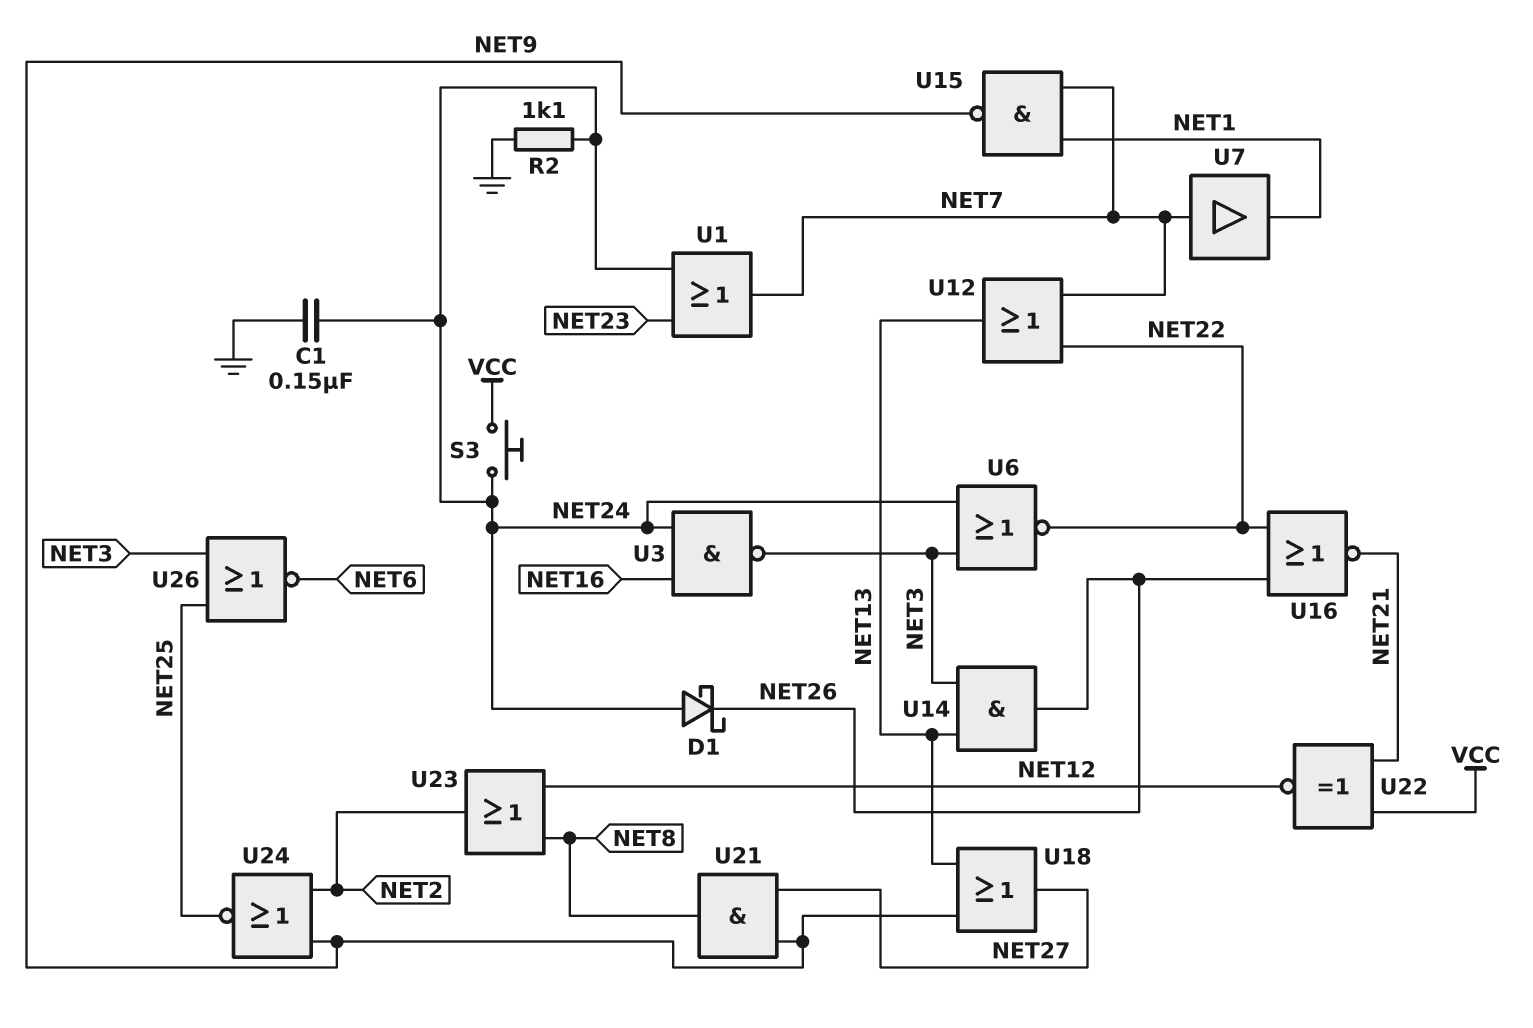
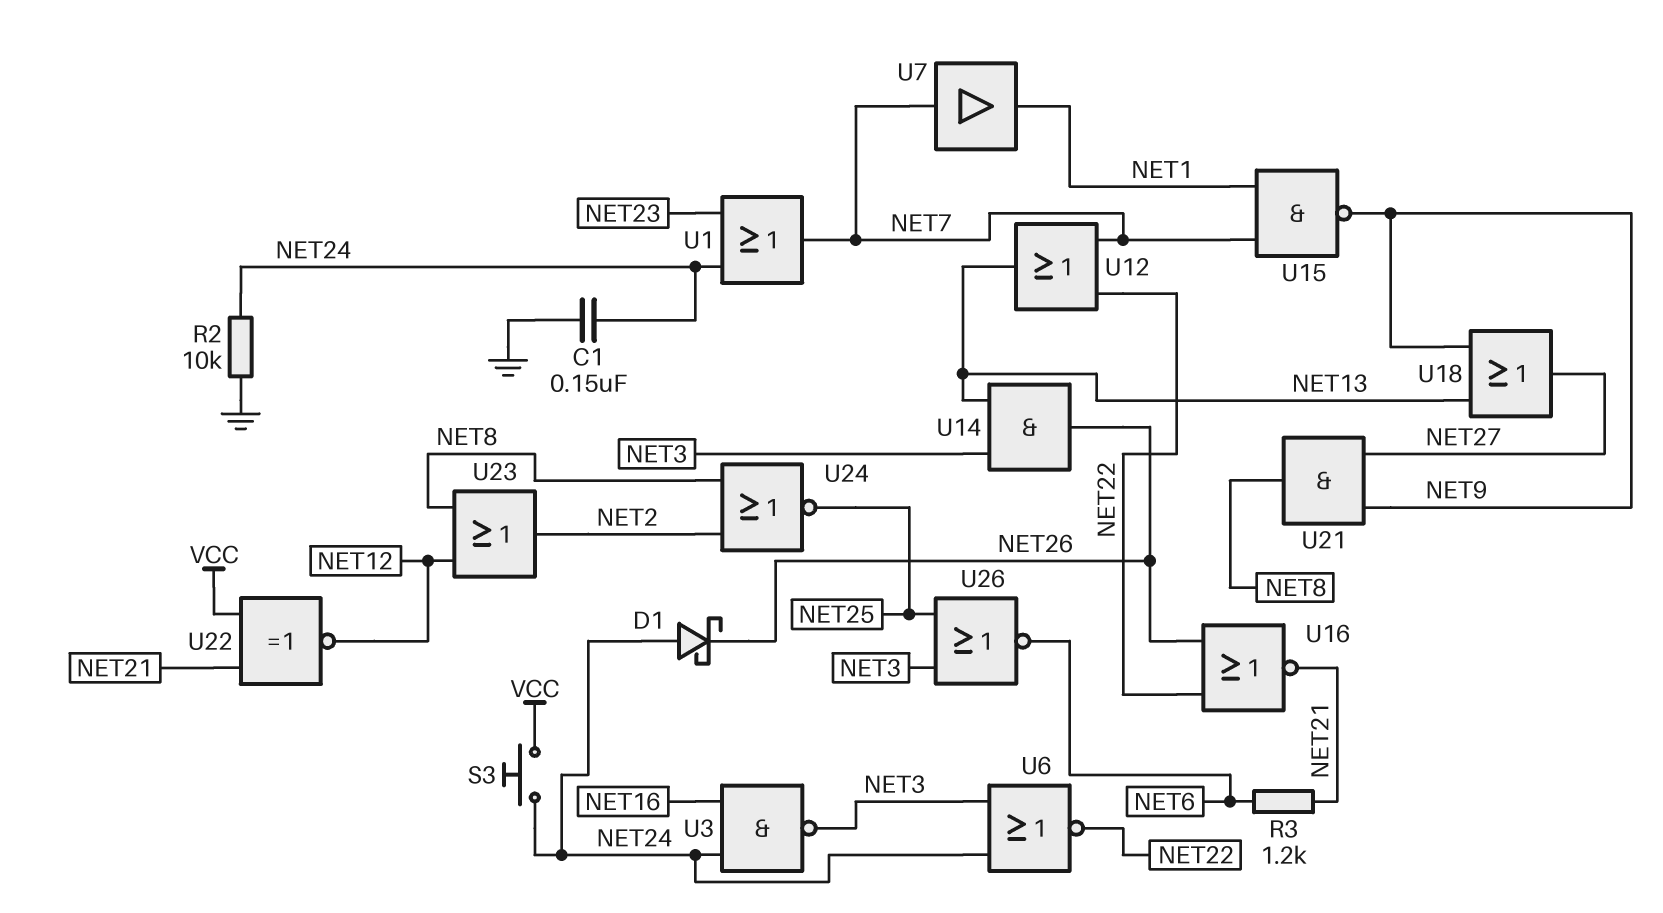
R2: 1.1k (GND, NET24) -> 10k (GND, NET24)
R3: none -> 1.2k (NET6, NET21)
U24: NOR (in NET2, in NET9, out NET25) -> NOR (in NET2, in NET8, out NET25)

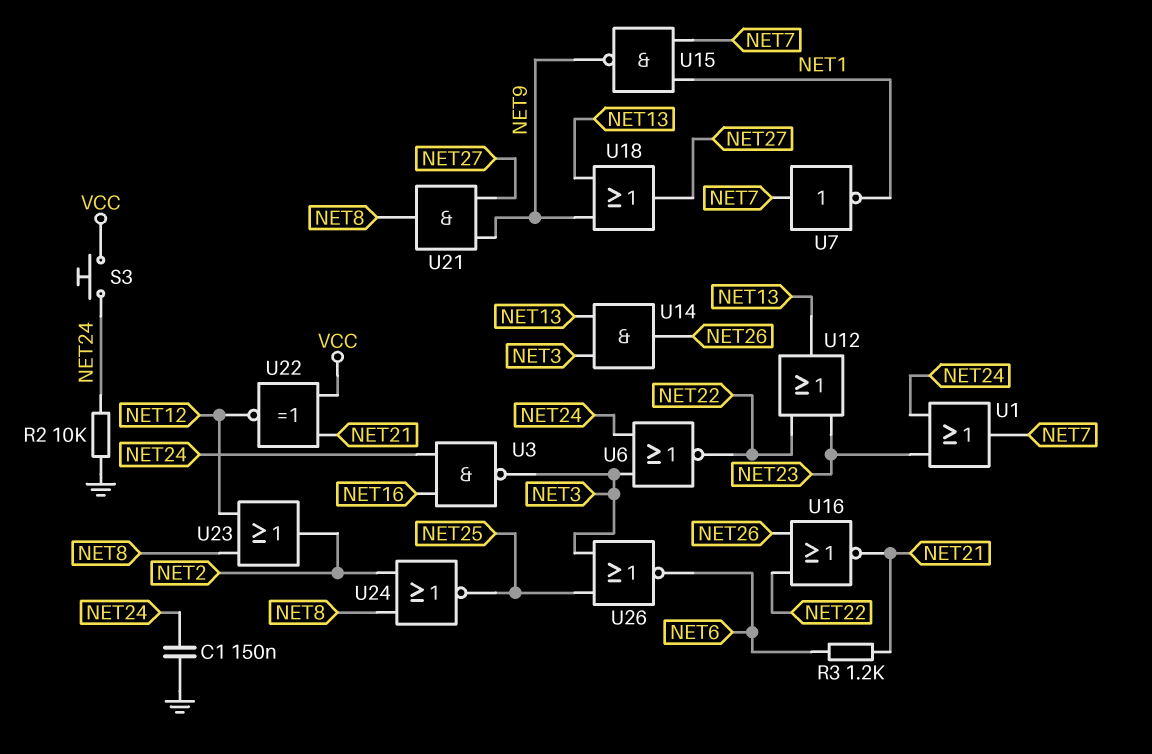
D1: schottky (A NET24, K NET26) -> none
U7: buffer (in NET7, out NET1) -> NOT (in NET7, out NET1)
U12: OR (in NET7, in NET22, out NET13) -> OR (in NET22, in NET23, out NET13)

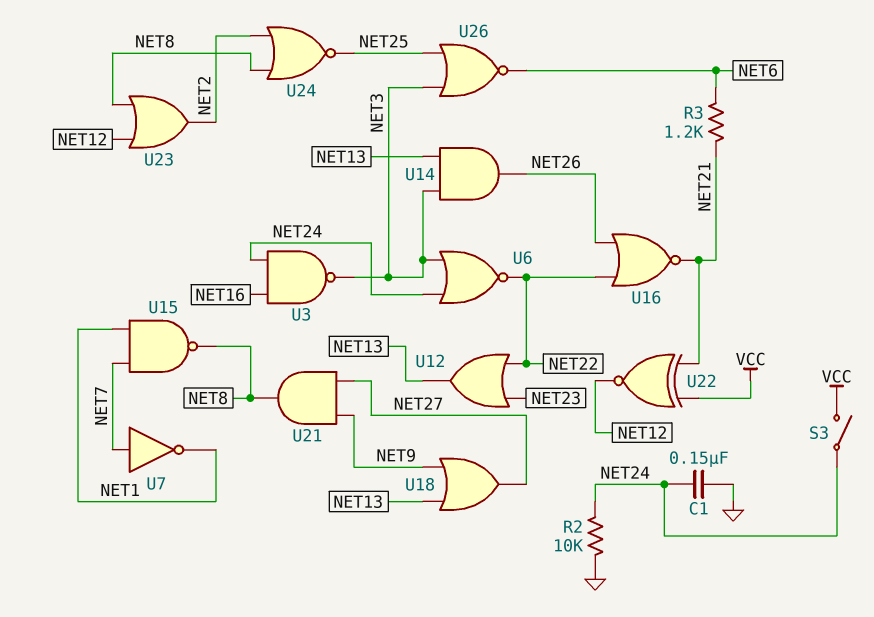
S3: button (NET24, VCC) -> switch (NET24, VCC)
U1: OR (in NET23, in NET24, out NET7) -> none
U15: NAND (in NET1, in NET7, out NET9) -> NAND (in NET1, in NET7, out NET8)

